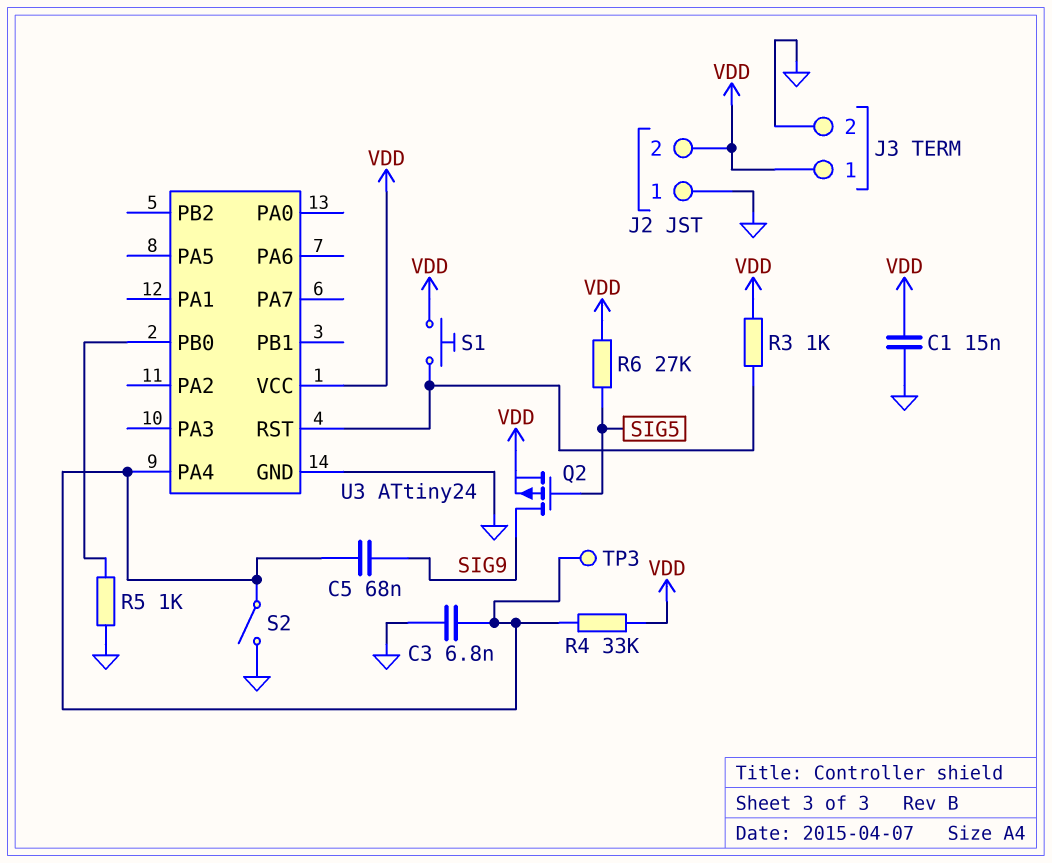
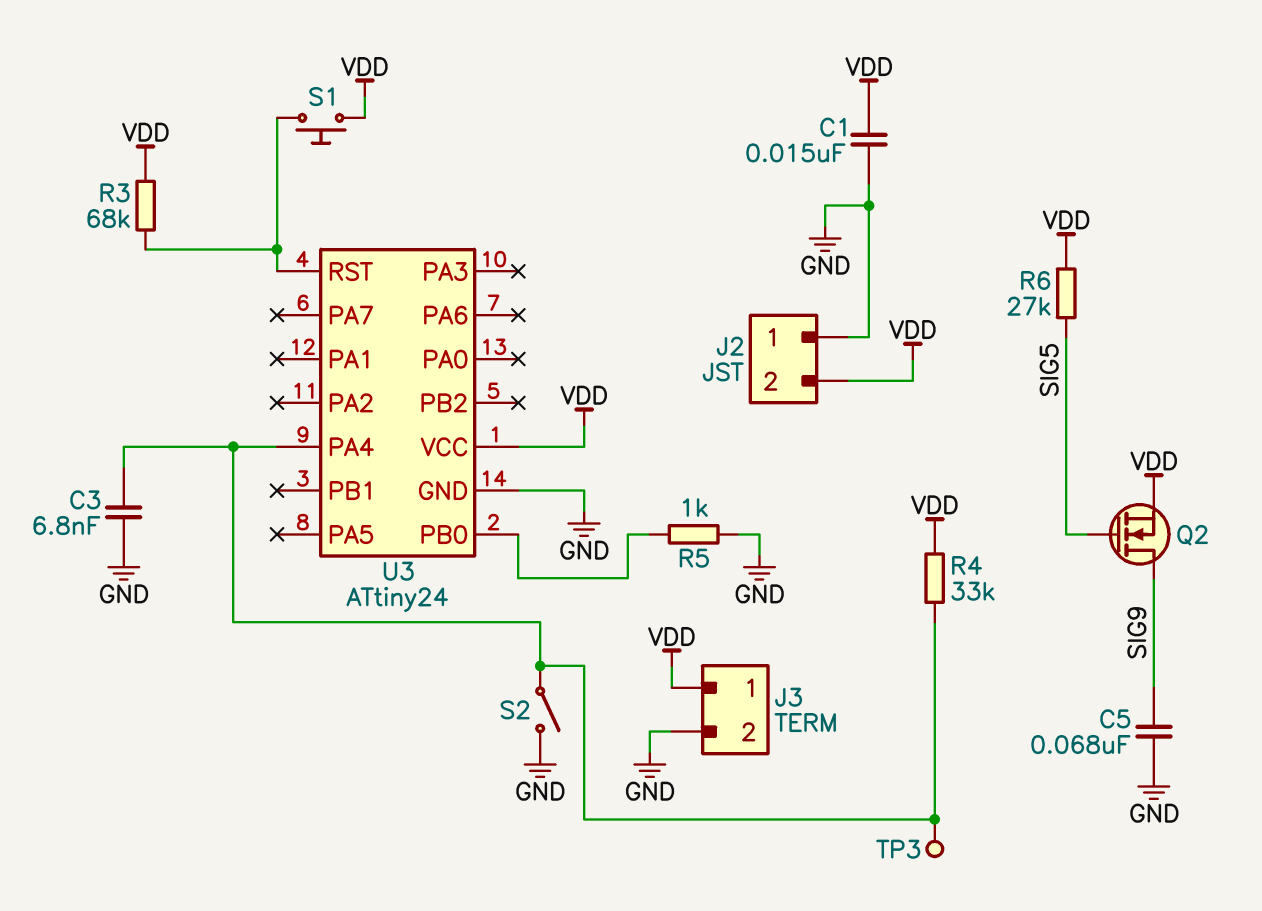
C5: 68nF (SIG9, U3/PA4) -> 68nF (GND, SIG9)
Q2: PMOS (G SIG5, D SIG9, S VDD) -> NMOS (G SIG5, D SIG9, S VDD)
R3: 1k (U3/RST, VDD) -> 68k (U3/RST, VDD)

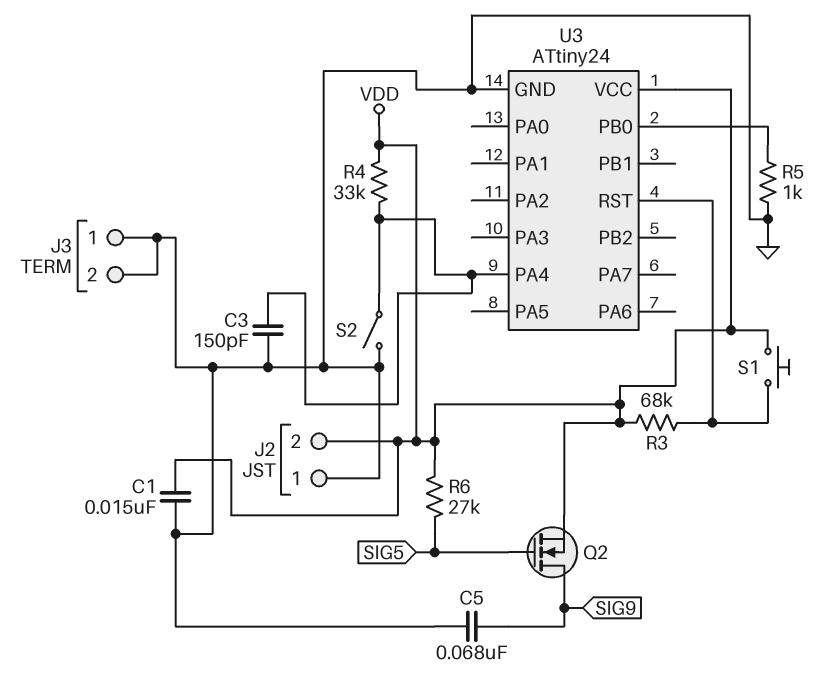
C3: 6.8nF (GND, U3/PA4) -> 150pF (GND, U3/PA4)
J3 pin 1: VDD -> GND
TP3: test point (U3/PA4) -> none

